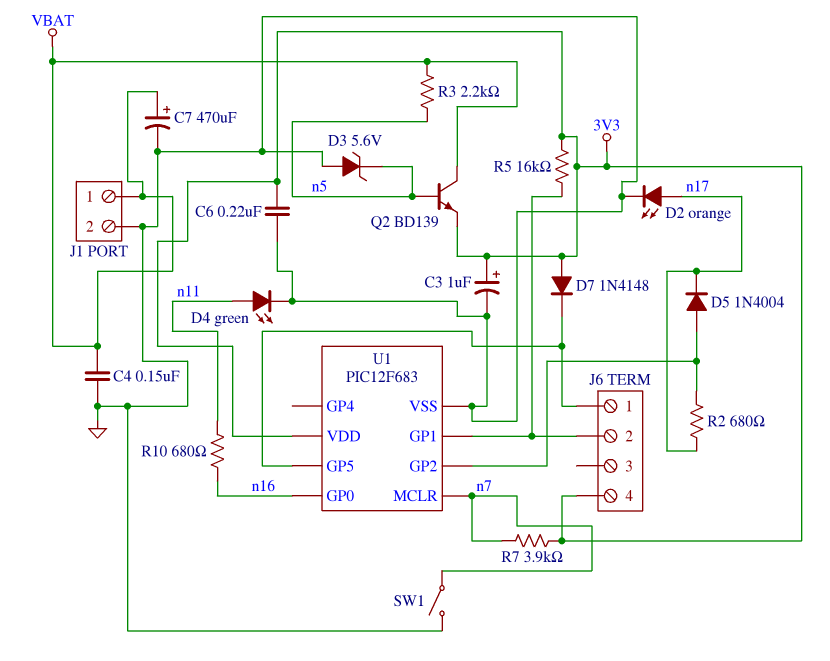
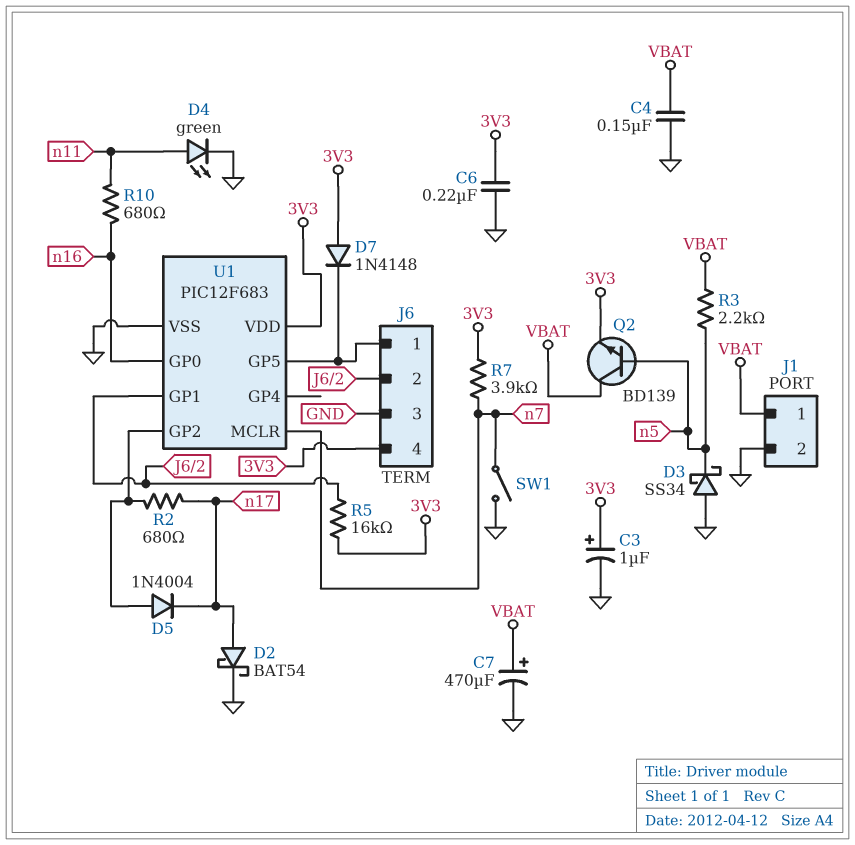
D2: LED orange (A n17, K GND) -> schottky BAT54 (A n17, K GND)
D3: zener 5.6V (A GND, K n5) -> schottky SS34 (A GND, K n5)
J6 pin 3: none -> GND

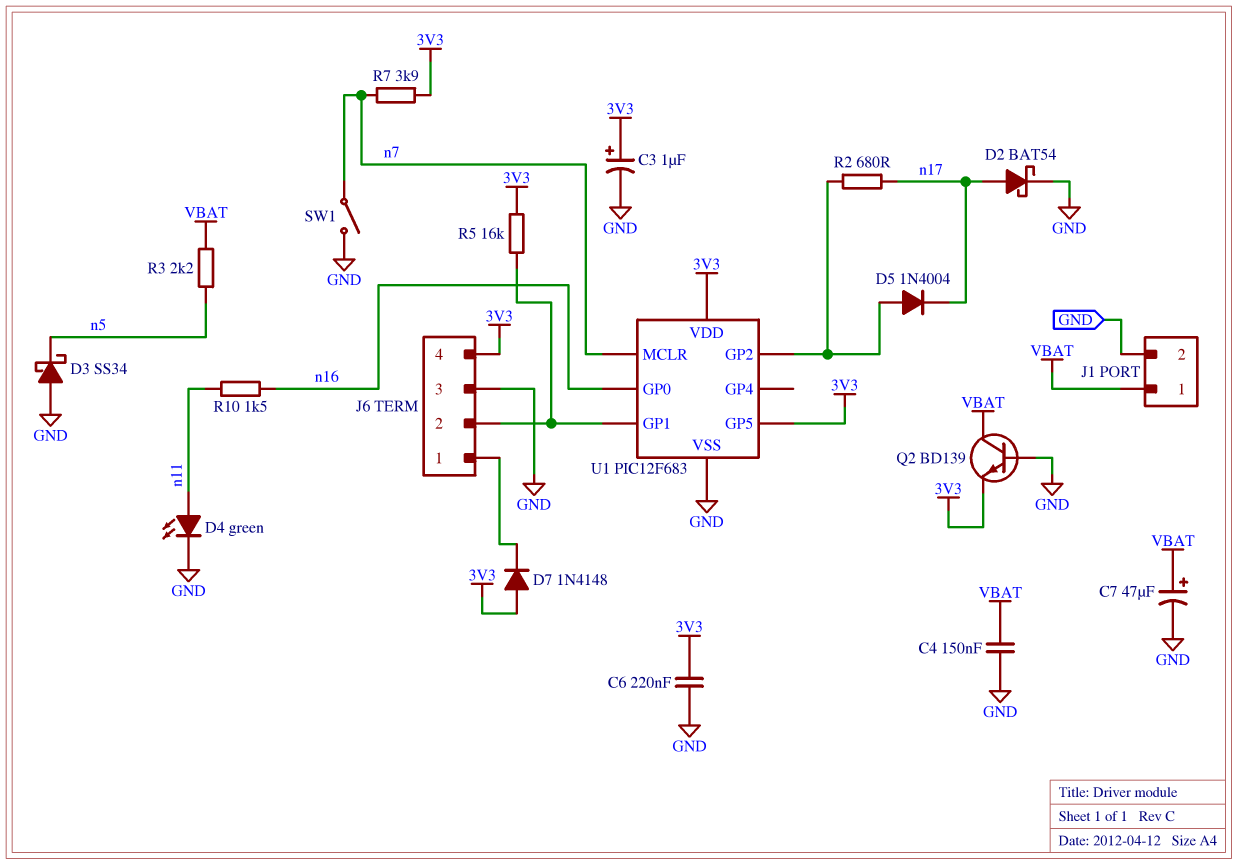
C7: 470uF (plus VBAT, minus GND) -> 47uF (plus VBAT, minus GND)
Q2: NPN BD139 (B n5, C VBAT, E 3V3) -> NPN BD139 (B GND, C VBAT, E 3V3)
R10: 680 (n11, n16) -> 1.5k (n11, n16)
U1 pin GP5: J6/1 -> 3V3

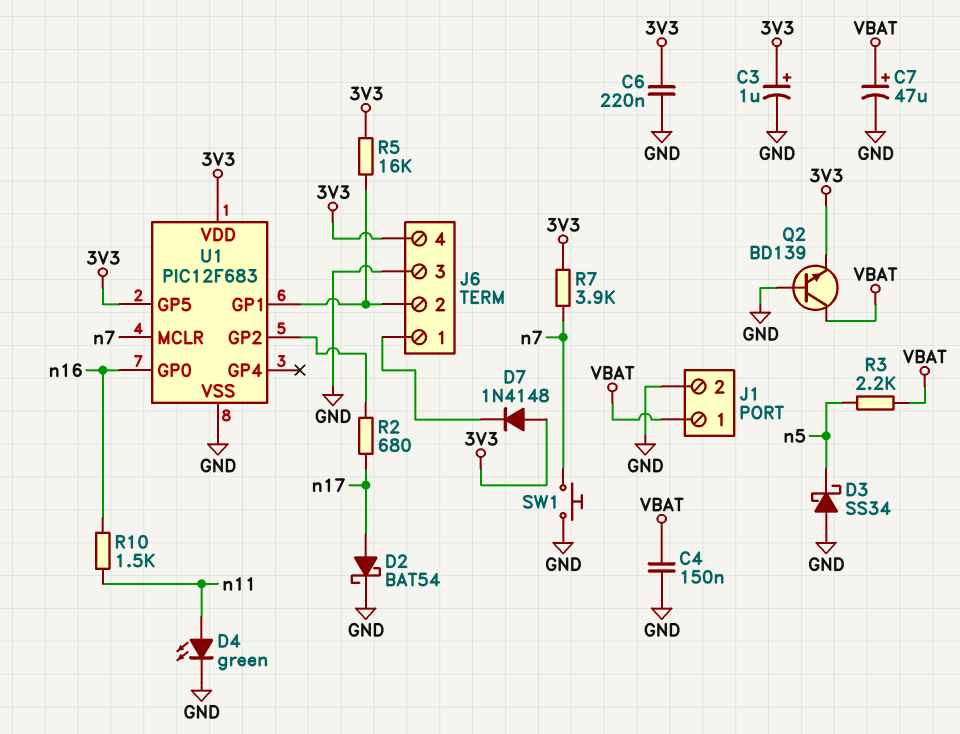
D5: diode 1N4004 (A U1/GP2, K n17) -> none
SW1: switch (GND, n7) -> button (GND, n7)

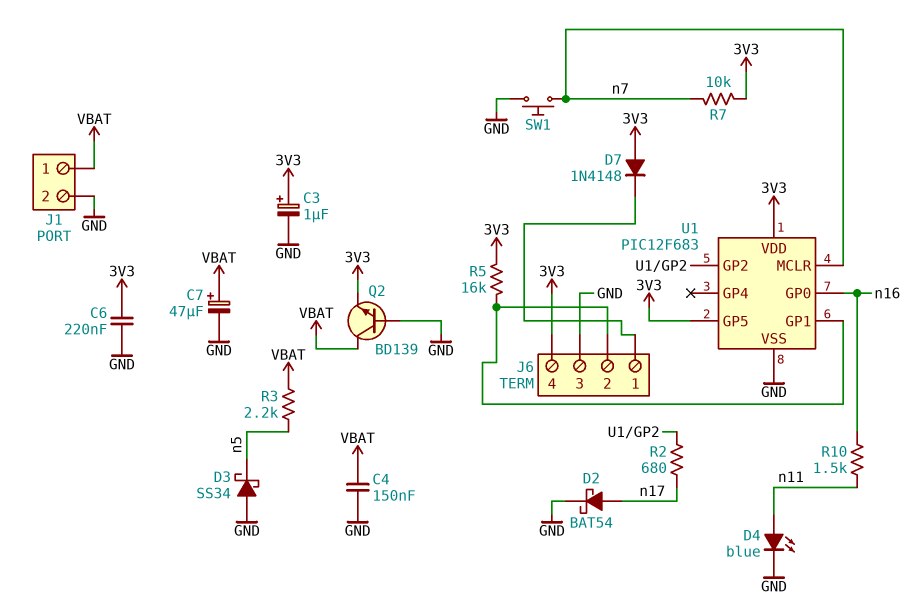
D4: LED green (A n11, K GND) -> LED blue (A n11, K GND)
R7: 3.9k (3V3, n7) -> 10k (3V3, n7)

